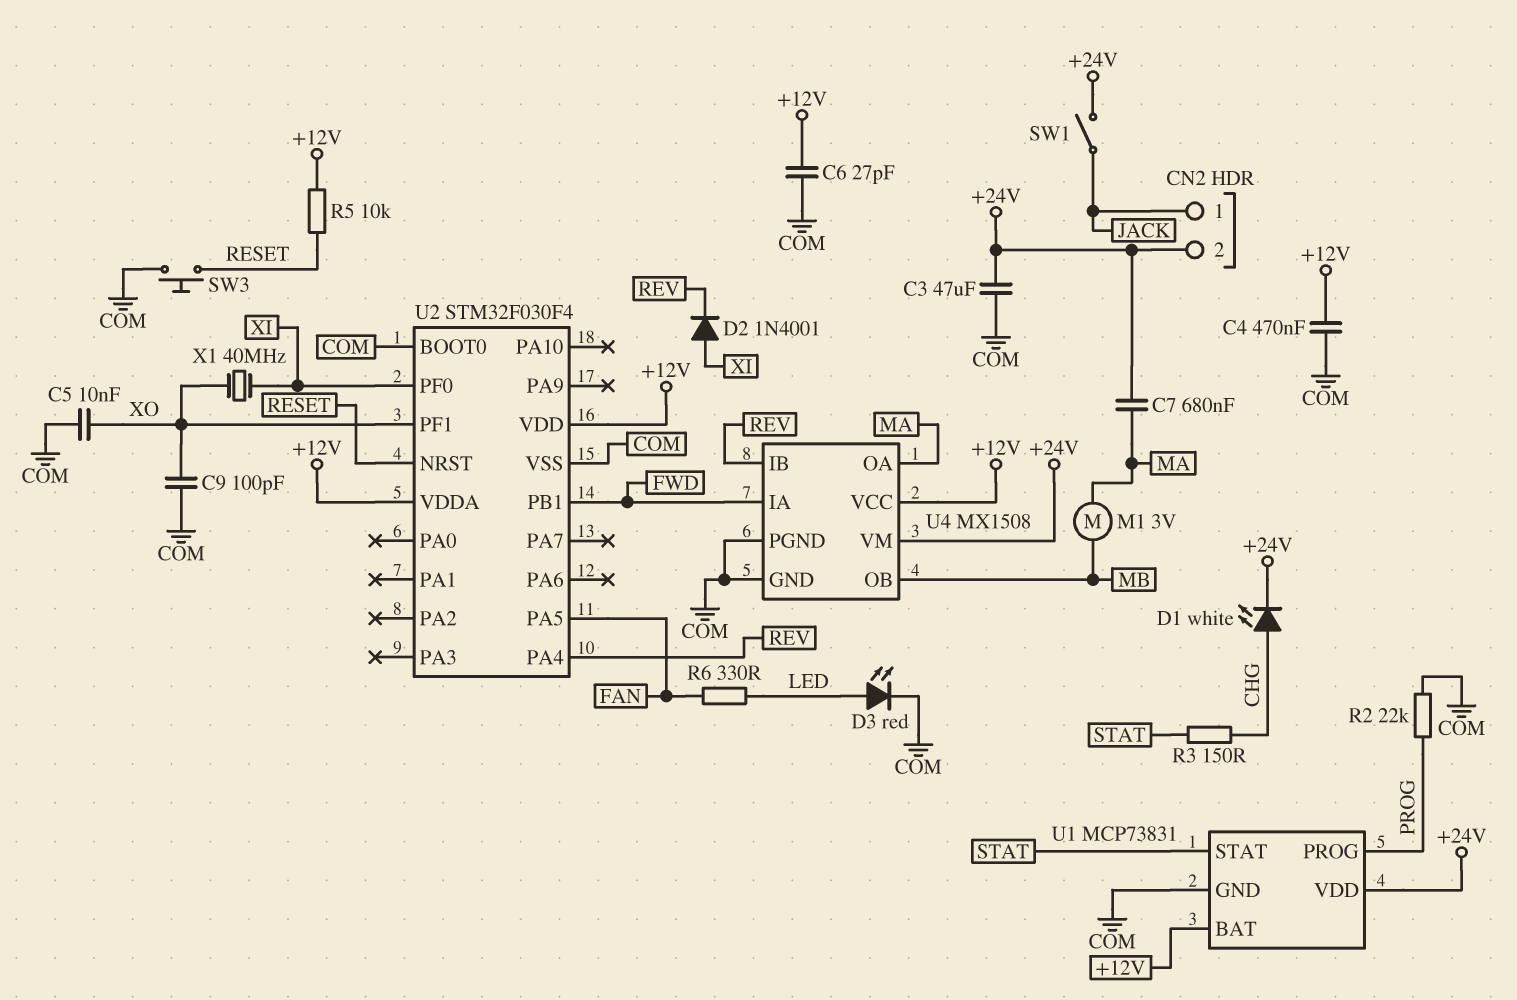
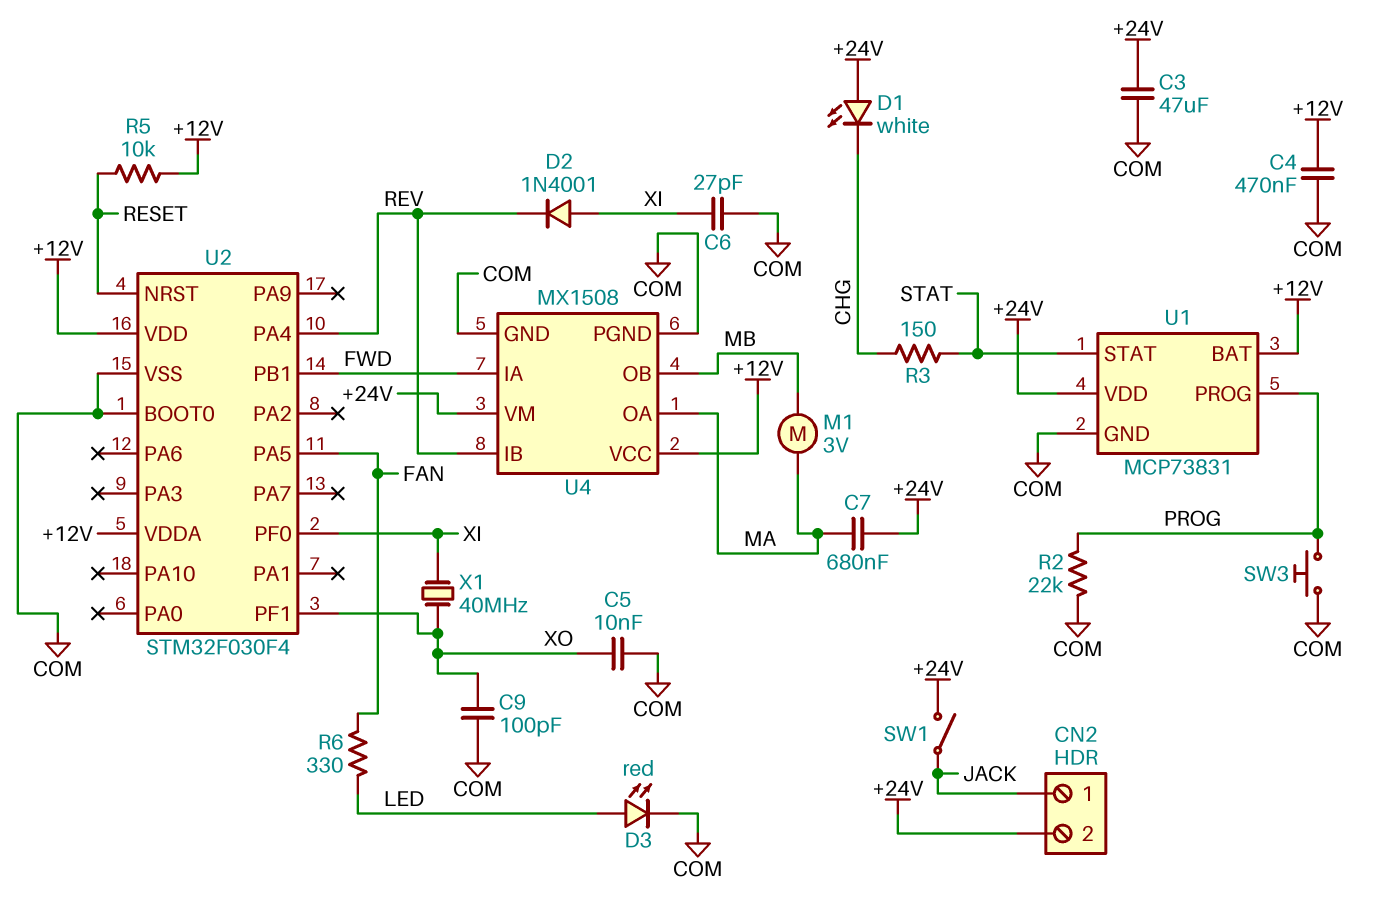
C6: 27pF (+12V, COM) -> 27pF (COM, XI)
D1: LED white (A CHG, K +24V) -> LED white (A +24V, K CHG)
SW3: button (COM, RESET) -> button (COM, PROG)

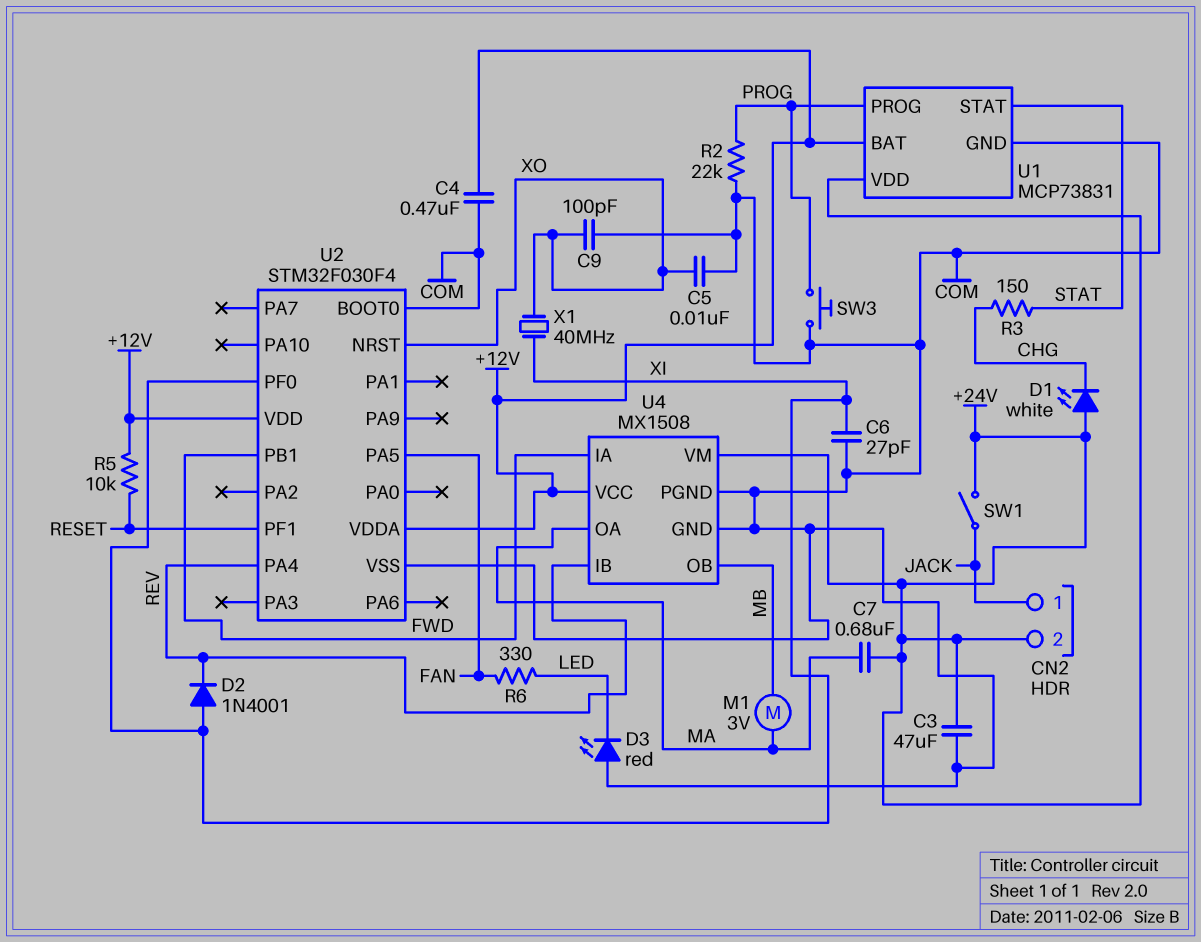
D3: LED red (A LED, K COM) -> LED red (A COM, K LED)
U2 pin NRST: RESET -> XO
U2 pin PF1: XO -> RESET

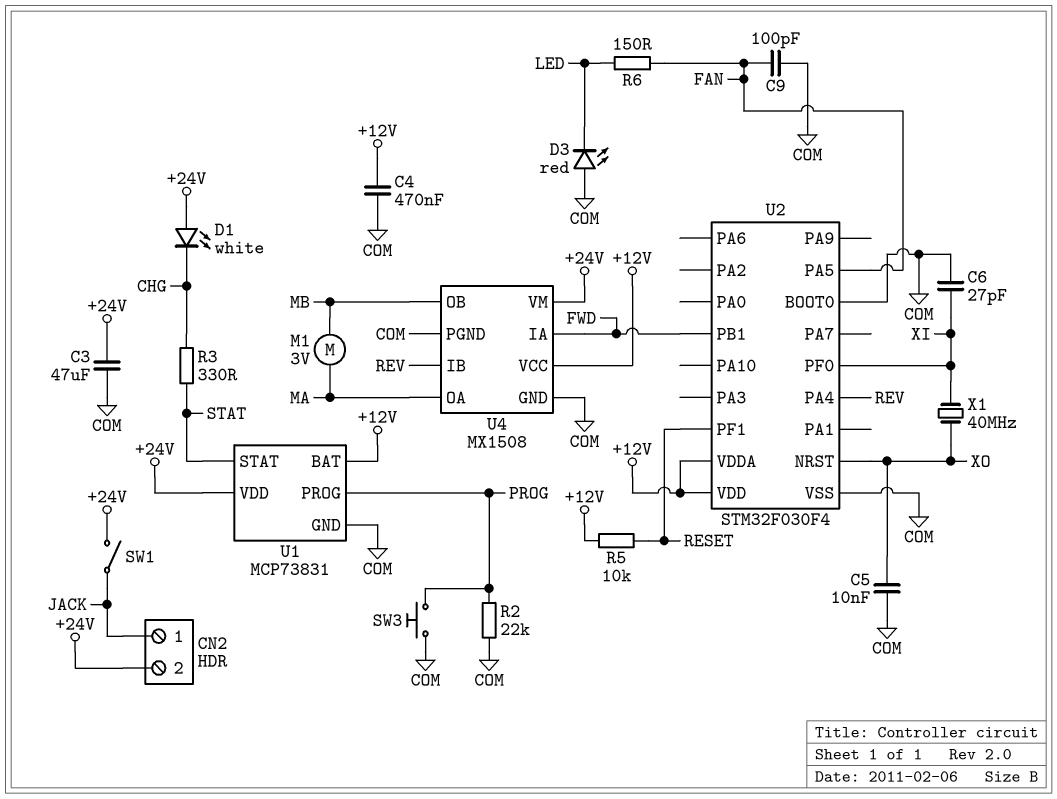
C7: 680nF (+24V, MA) -> none
C9: 100pF (COM, XO) -> 100pF (COM, FAN)
D2: diode 1N4001 (A XI, K REV) -> none
R3: 150 (CHG, STAT) -> 330 (CHG, STAT)
R6: 330 (FAN, LED) -> 150 (FAN, LED)

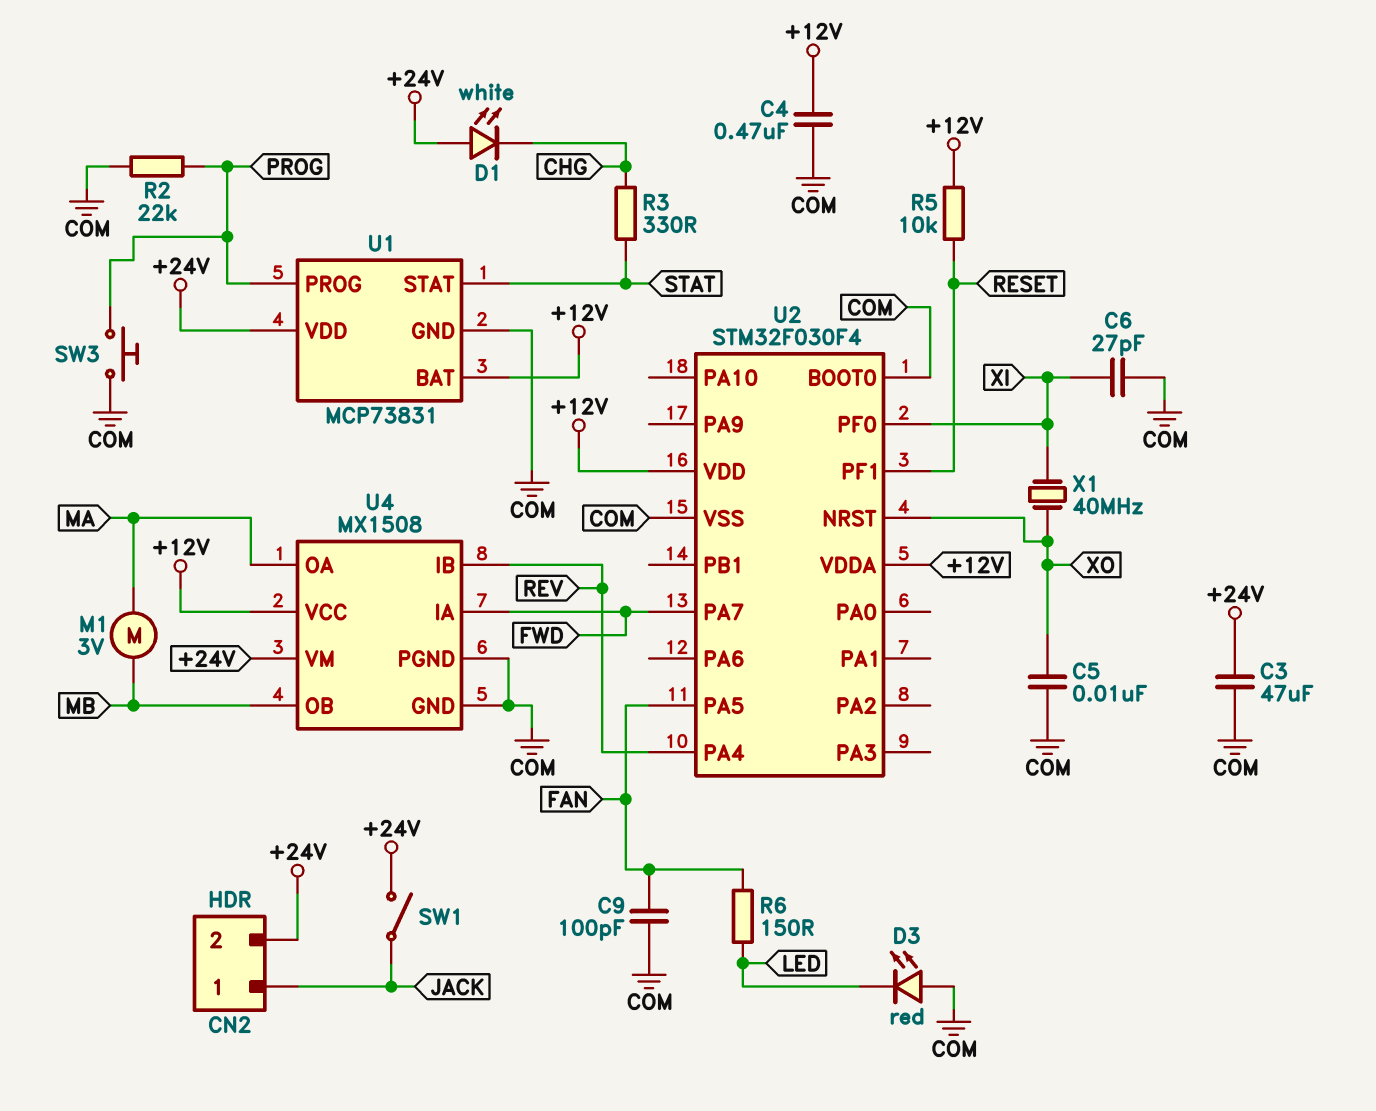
U2 pin PA7: none -> FWD
U2 pin PB1: FWD -> none

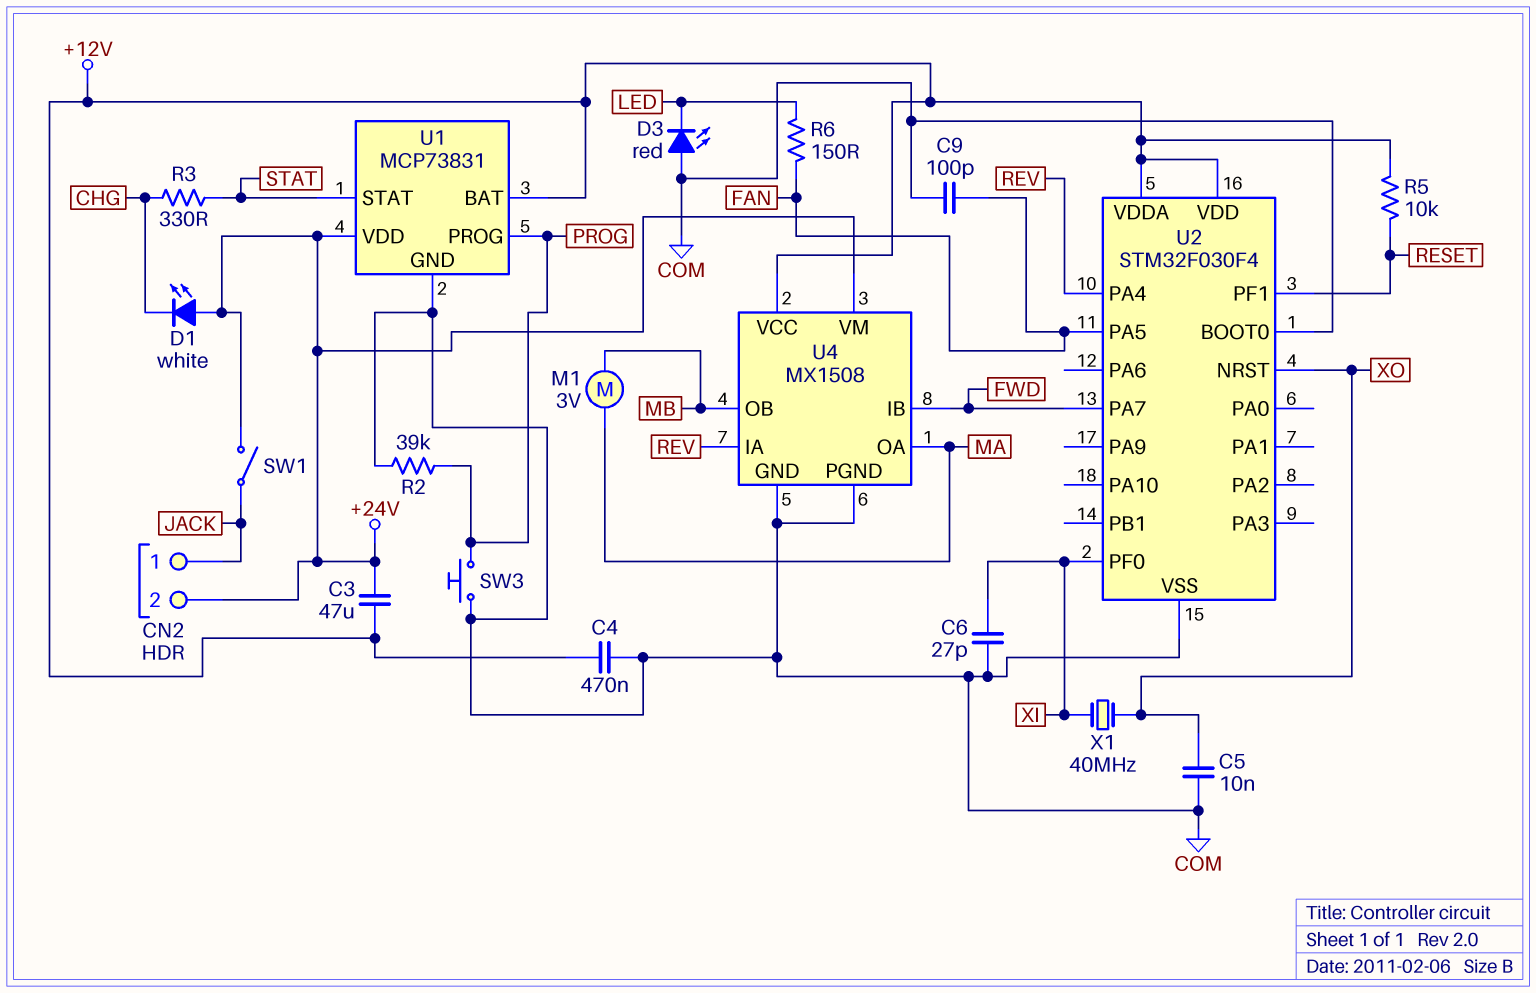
C3: 47uF (+24V, COM) -> 47uF (+12V, +24V)
R2: 22k (COM, PROG) -> 39k (COM, PROG)
U4 pin IA: FWD -> REV
U4 pin IB: REV -> FWD

